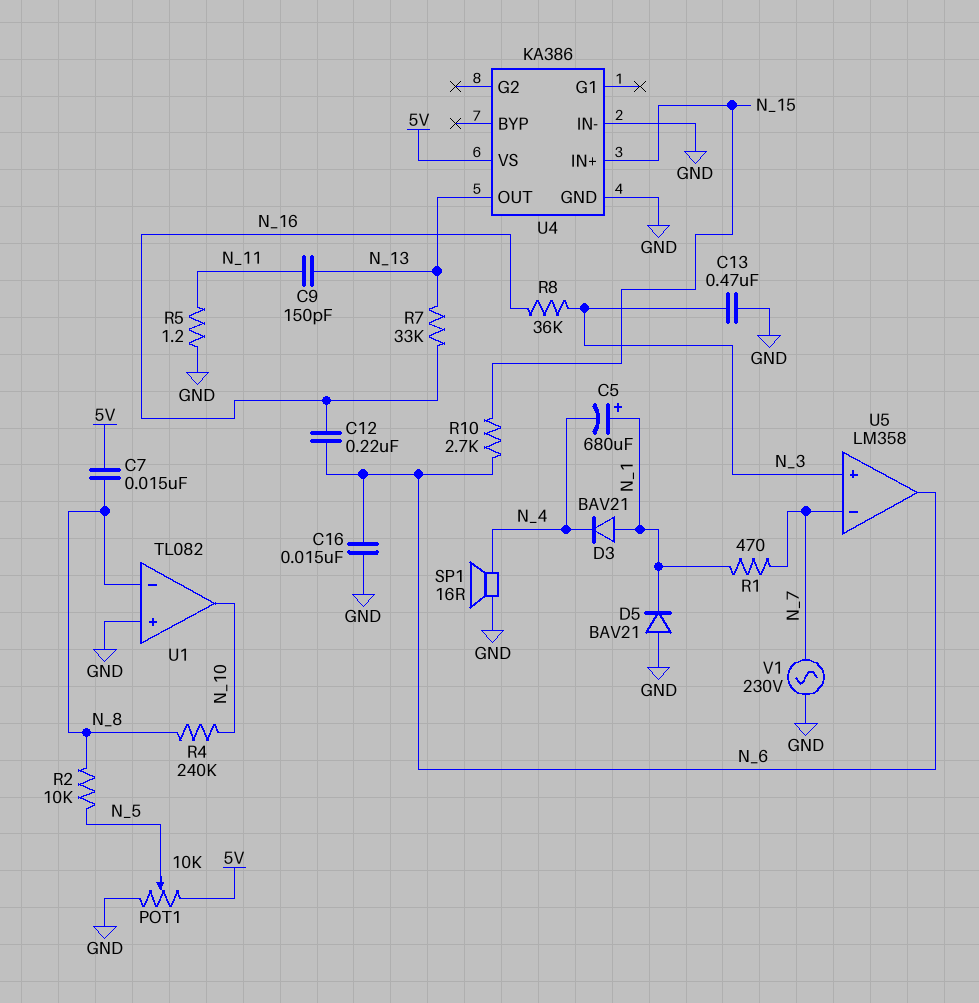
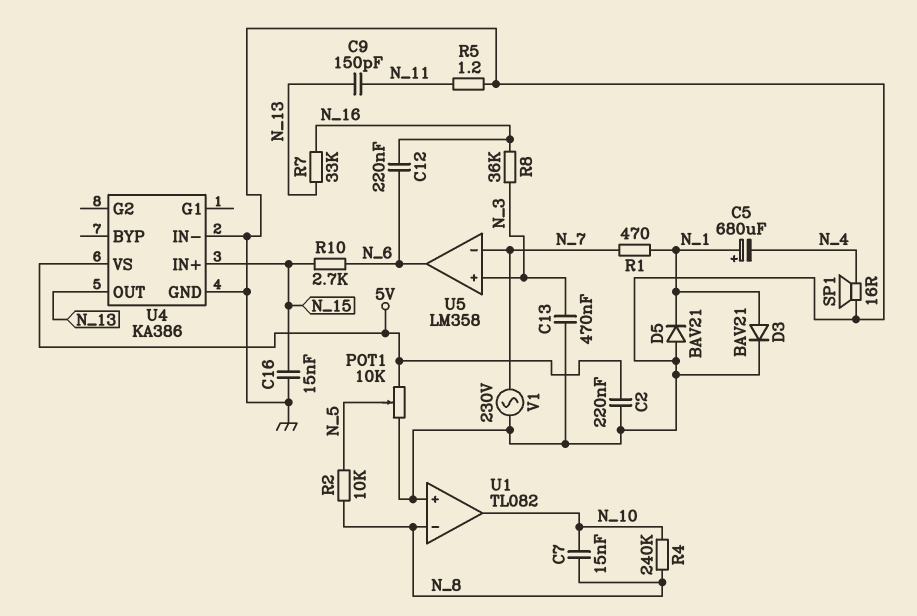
C2: none -> 220nF (5V, GND)
C7: 15nF (5V, N_8) -> 15nF (N_8, N_10)
C16: 15nF (GND, N_6) -> 15nF (GND, N_15)
D3: diode BAV21 (A N_1, K N_4) -> diode BAV21 (A N_1, K GND)

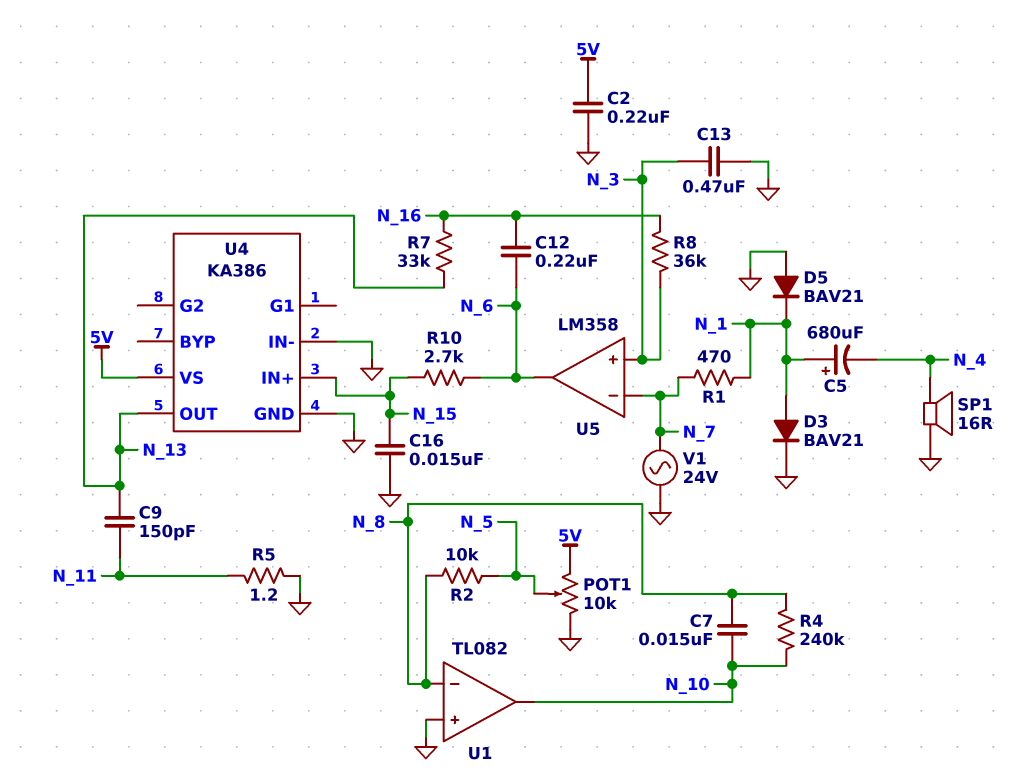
V1: AC 230V (GND, N_7) -> AC 24V (GND, N_7)

